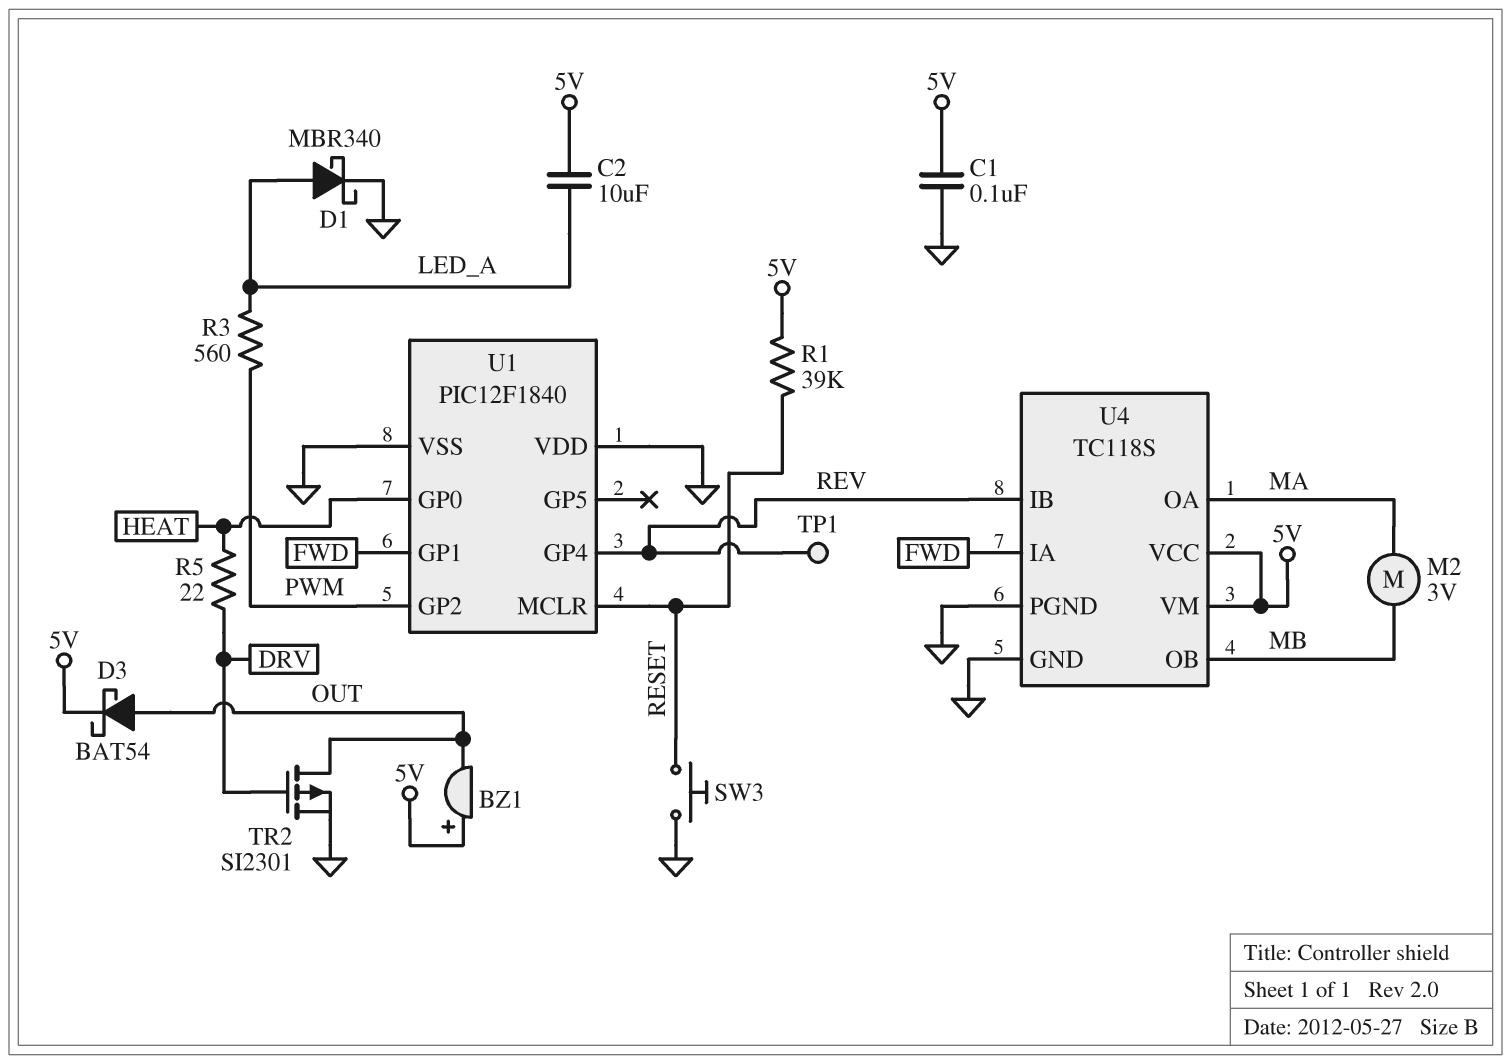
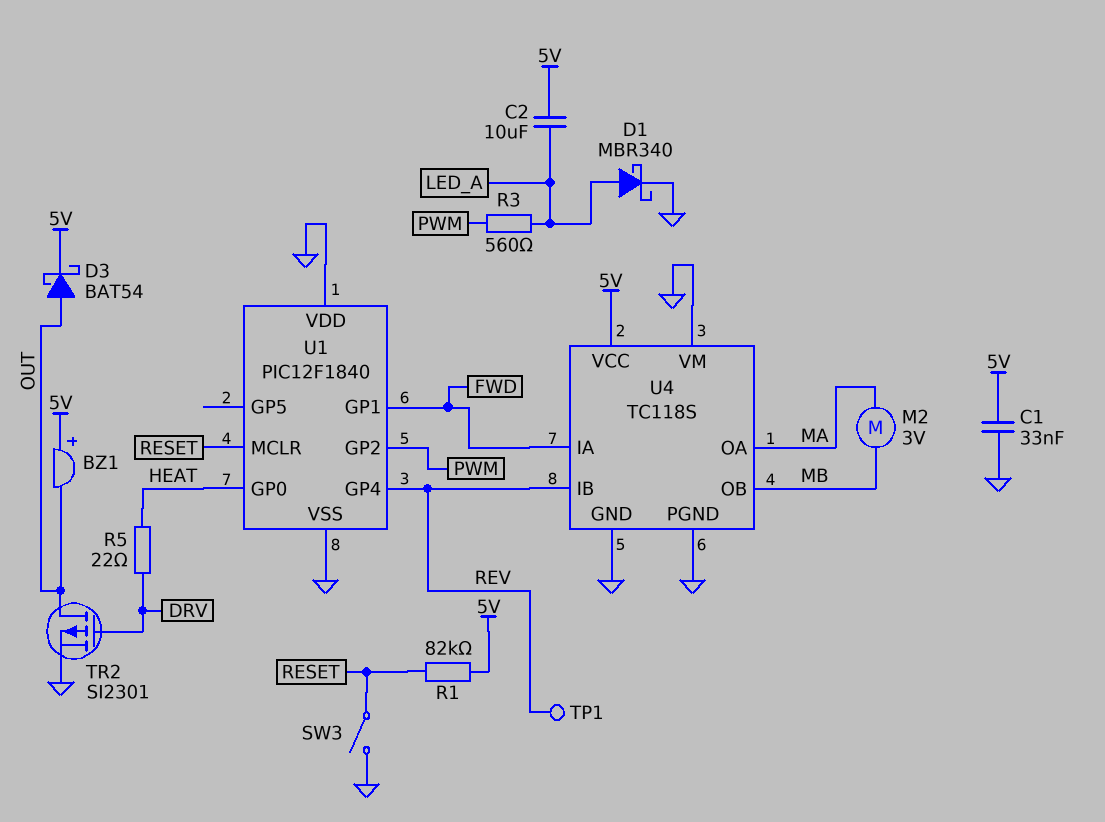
C1: 100nF (5V, GND) -> 33nF (5V, GND)
R1: 39k (5V, RESET) -> 82k (5V, RESET)
SW3: button (GND, RESET) -> switch (GND, RESET)
U4 pin VM: 5V -> GND

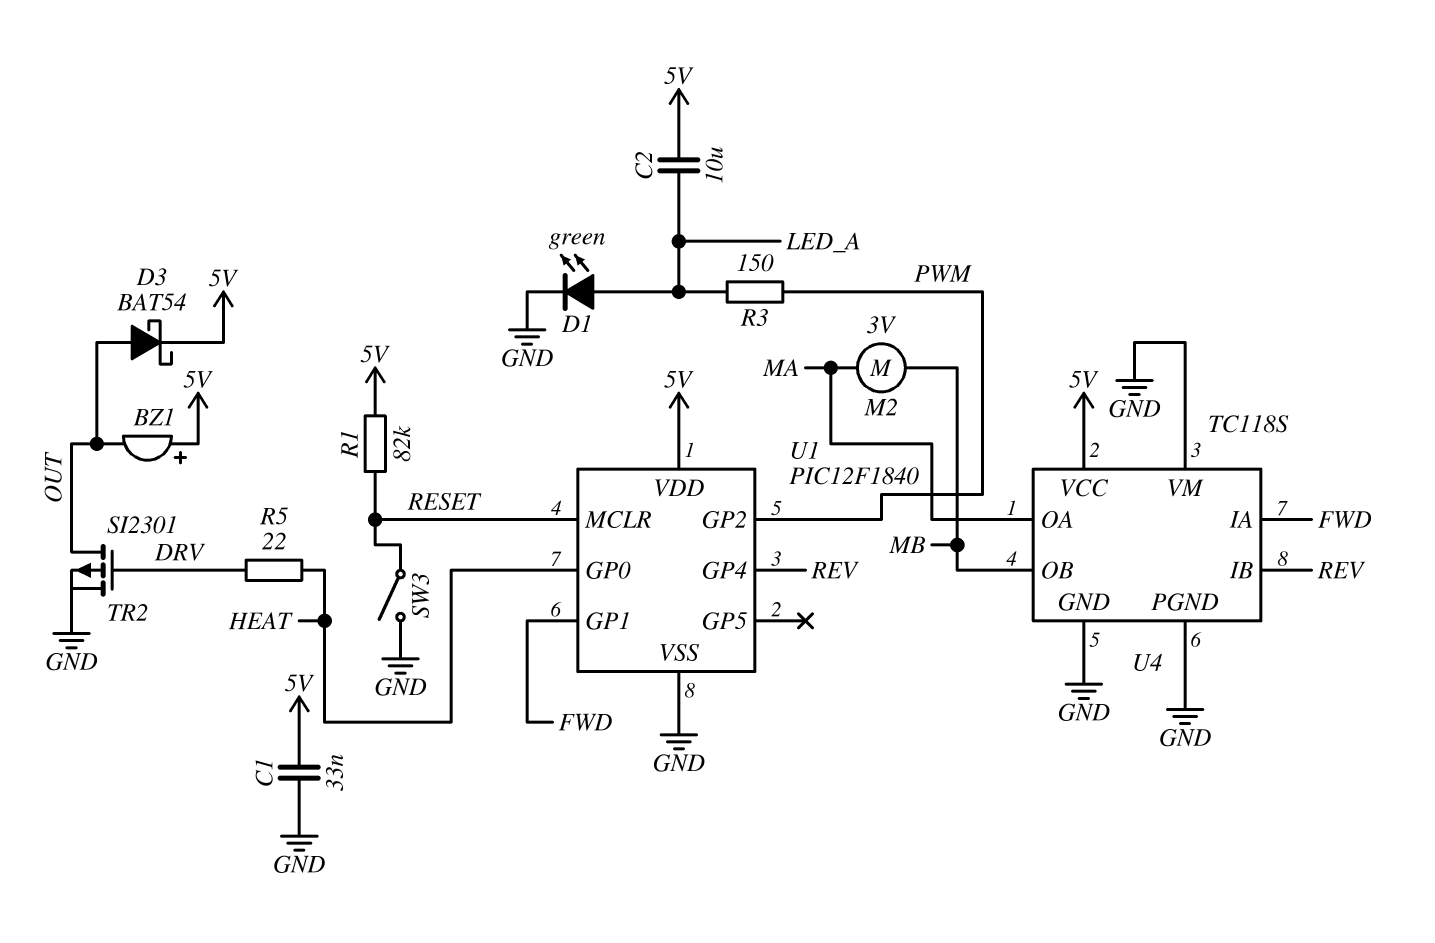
D1: schottky MBR340 (A LED_A, K GND) -> LED green (A LED_A, K GND)
R3: 560 (LED_A, PWM) -> 150 (LED_A, PWM)
TP1: test point (REV) -> none
U1 pin VDD: GND -> 5V

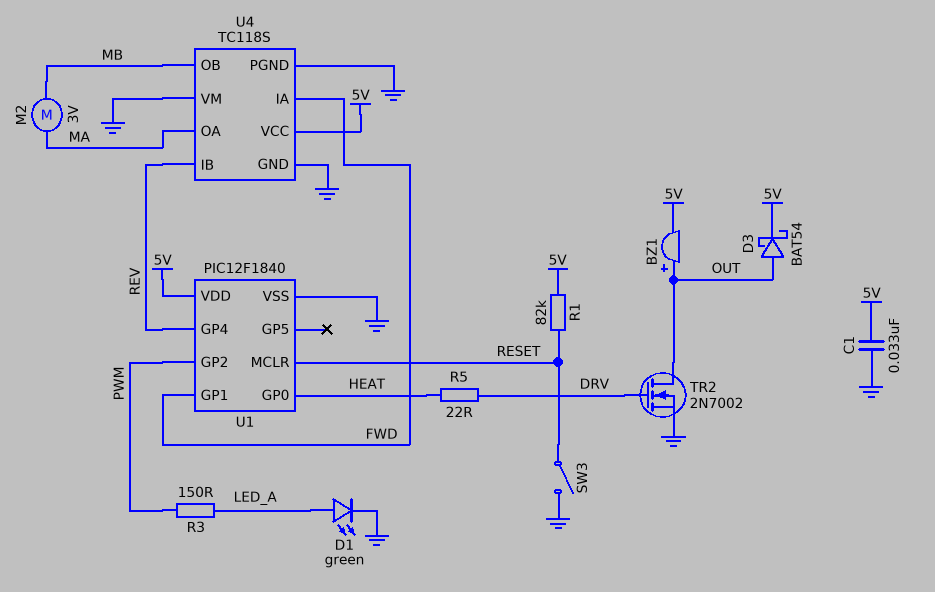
BZ1: buzzer (plus 5V, minus OUT) -> buzzer (plus OUT, minus 5V)
C2: 10uF (5V, LED_A) -> none
TR2: PMOS SI2301 (G DRV, D OUT, S GND) -> NMOS 2N7002 (G DRV, D OUT, S GND)

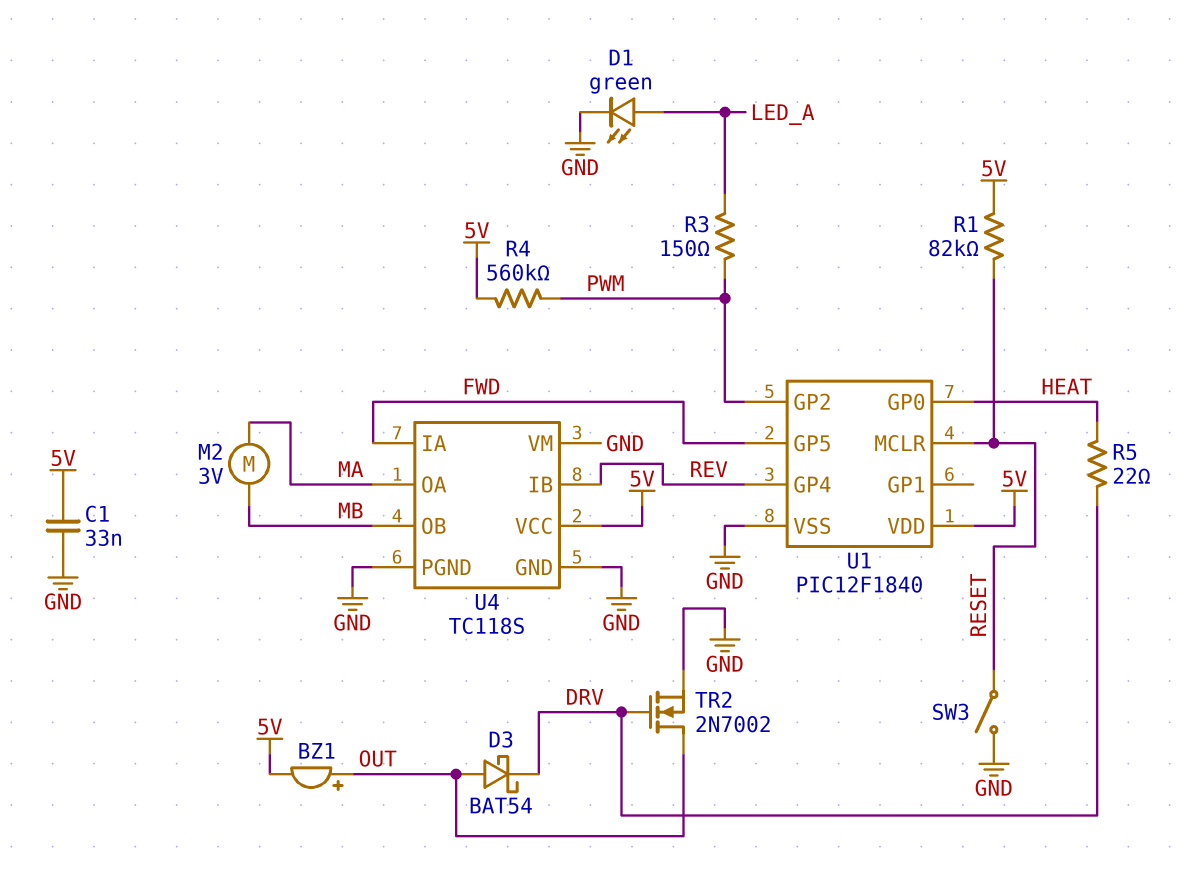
D3: schottky BAT54 (A OUT, K 5V) -> schottky BAT54 (A OUT, K DRV)
R4: none -> 560k (5V, PWM)
U1 pin GP1: FWD -> none
U1 pin GP5: none -> FWD

